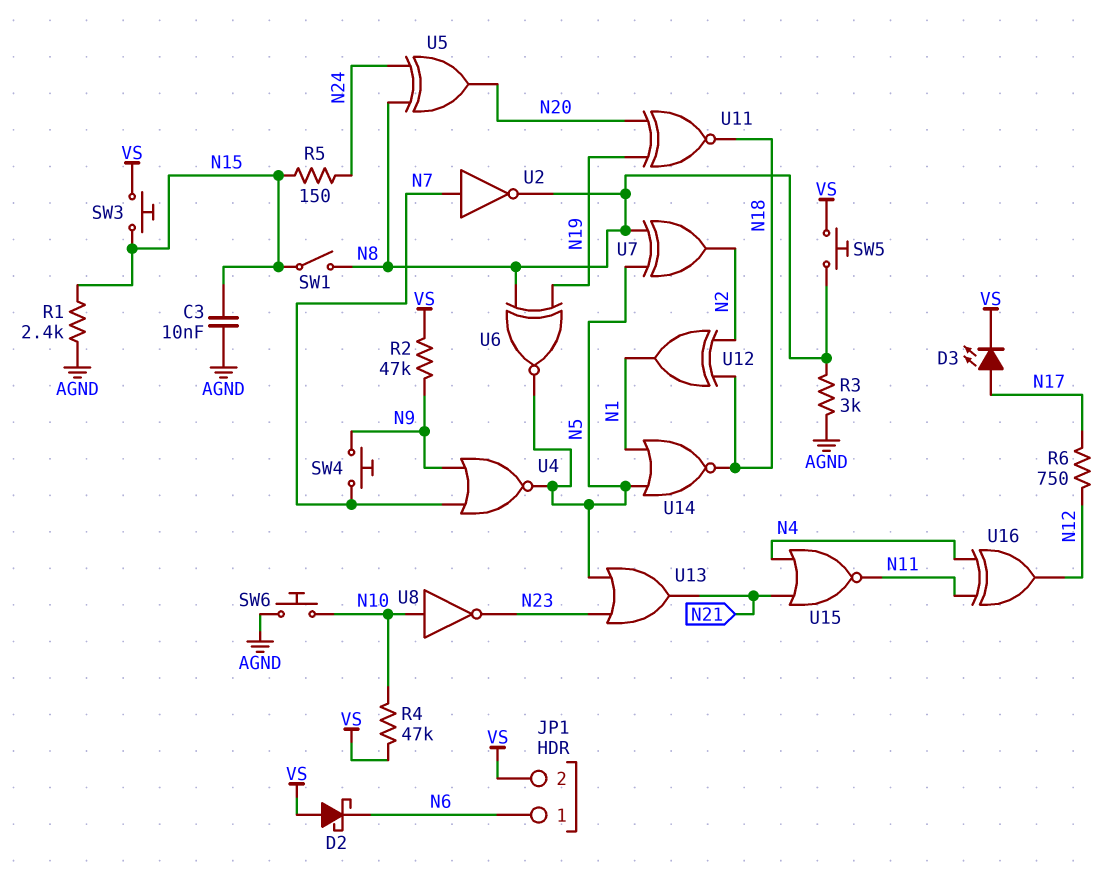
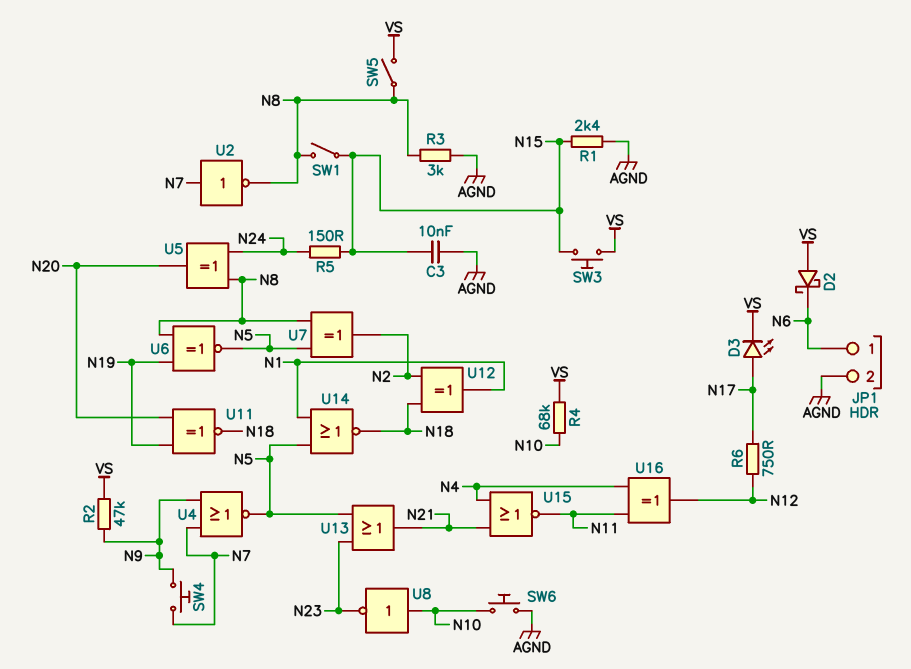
JP1 pin 2: VS -> AGND
R4: 47k (N10, VS) -> 68k (N10, VS)
SW5: button (N8, VS) -> switch (N8, VS)

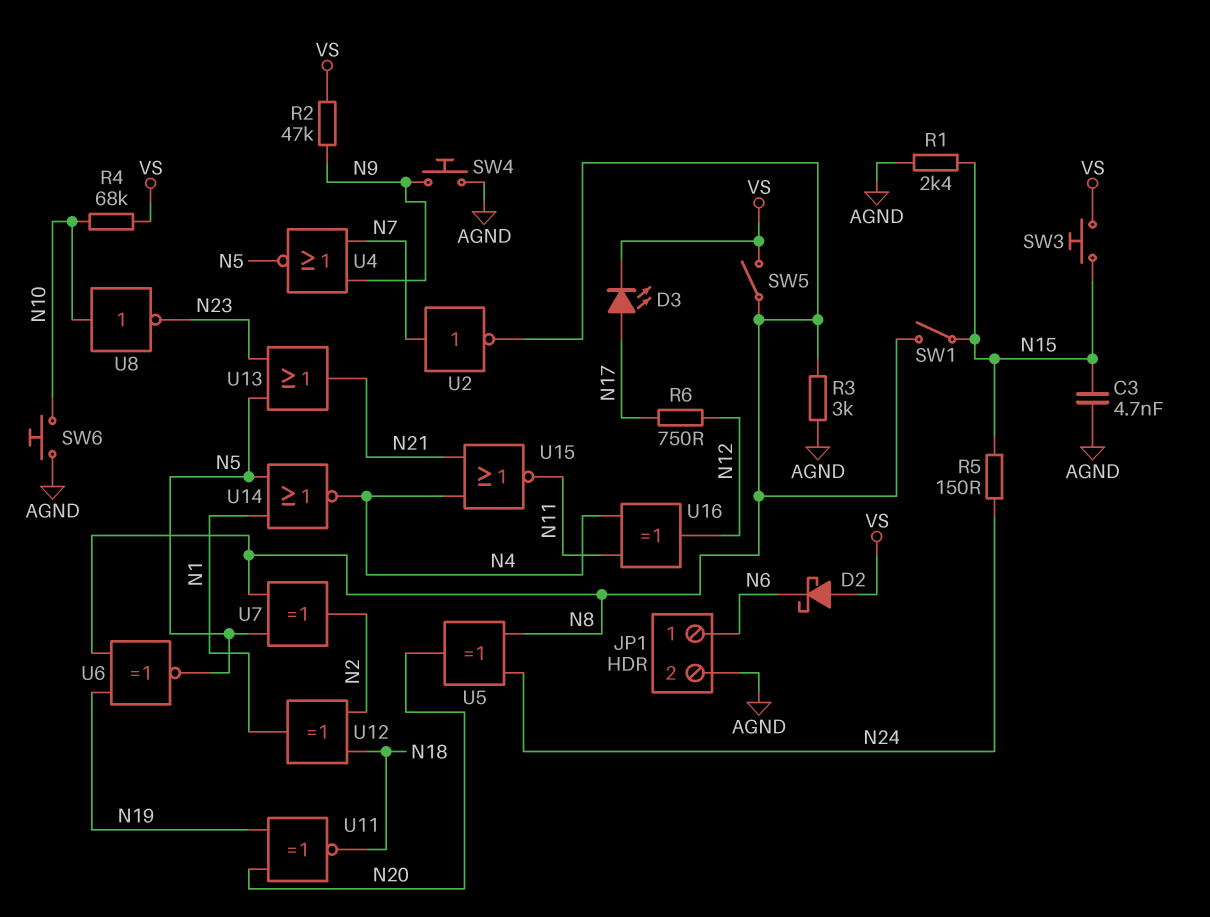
C3: 10nF (AGND, N15) -> 4.7nF (AGND, N15)
SW4: button (N7, N9) -> button (AGND, N9)
U14: NOR (in N1, in N5, out N18) -> NOR (in N1, in N5, out N4)

